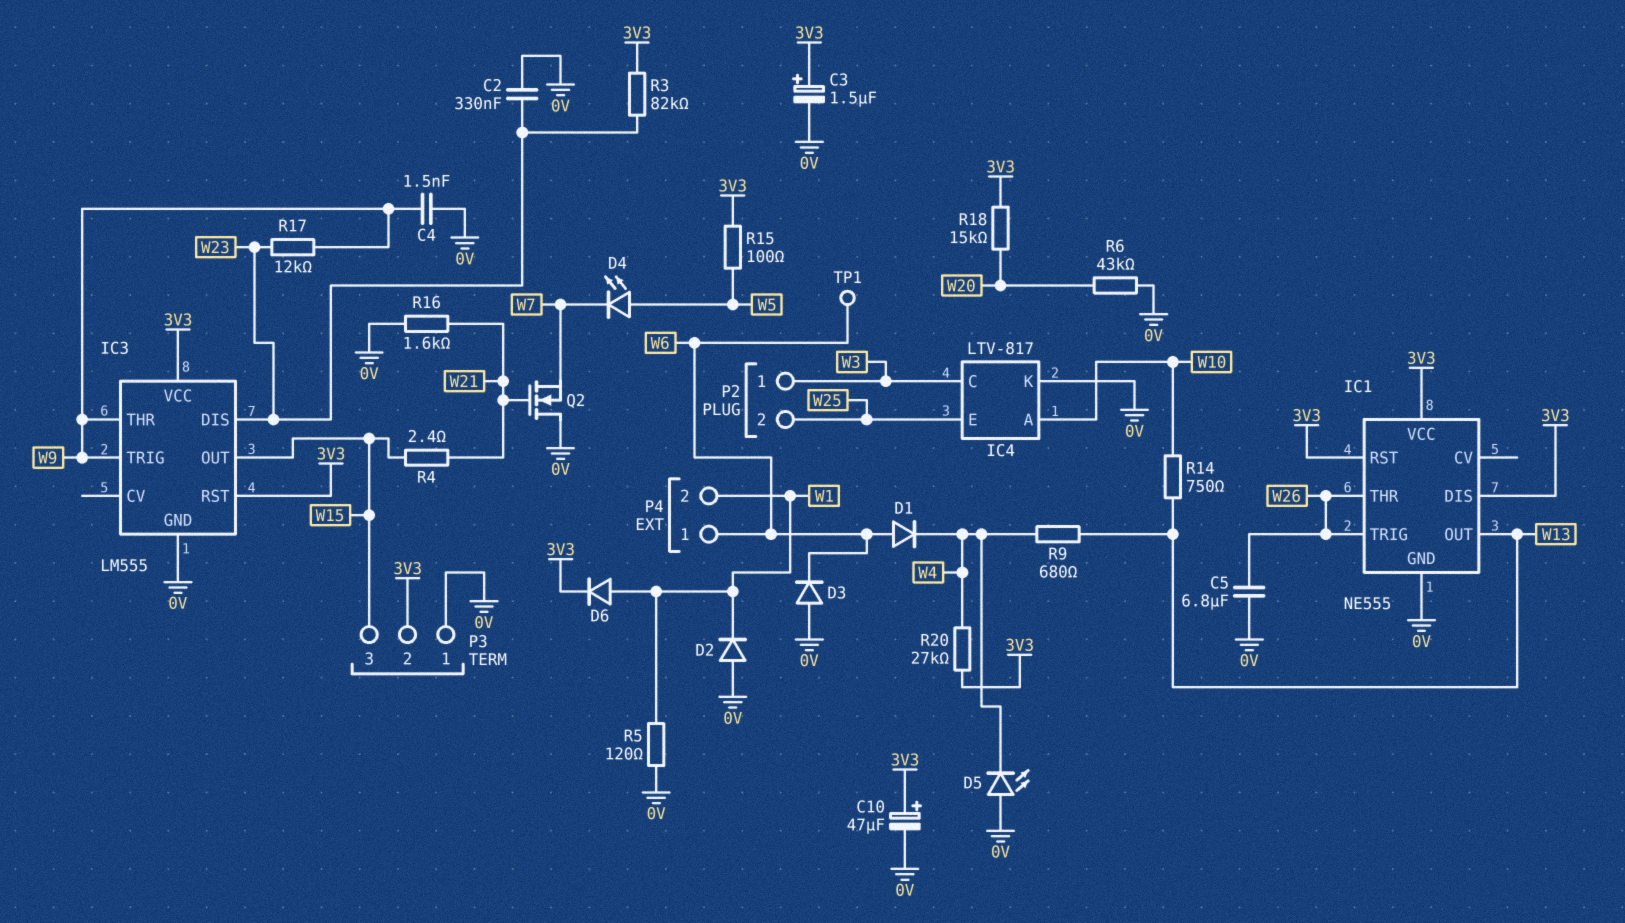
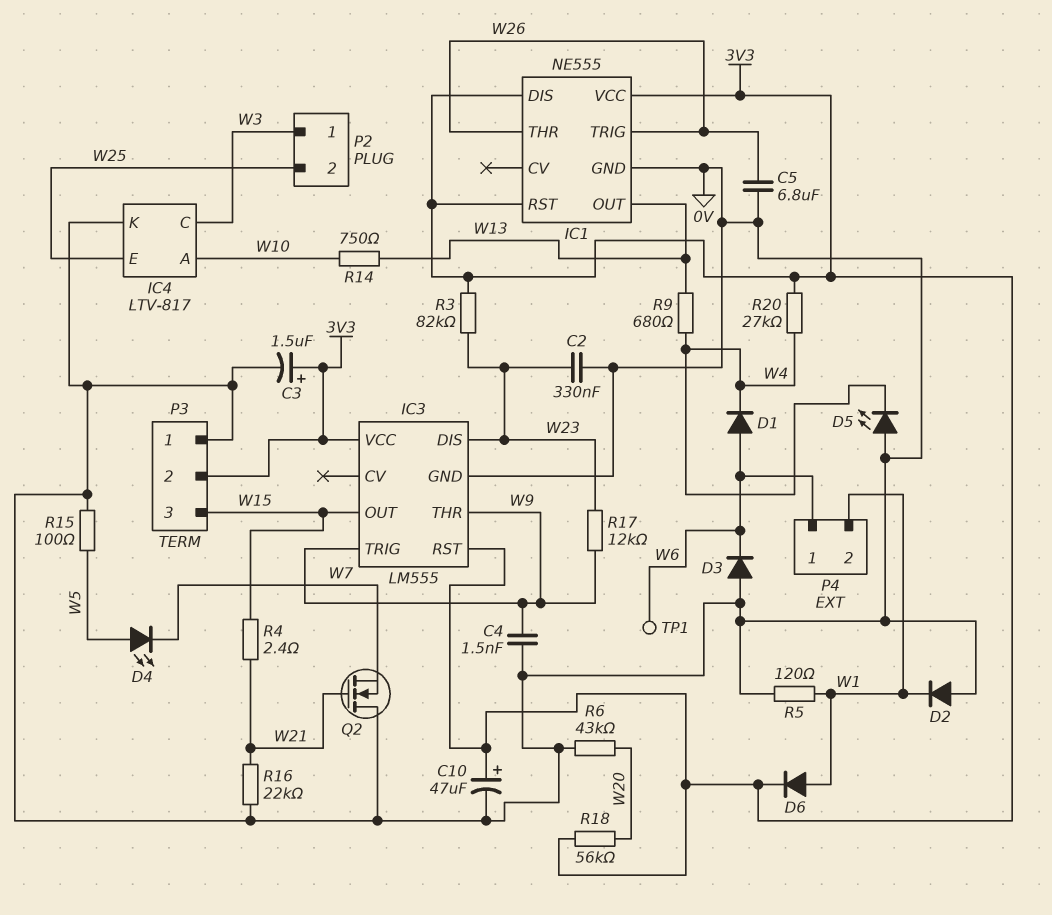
R15: 100 (3V3, W5) -> 100 (0V, W5)
R16: 1.6k (0V, W21) -> 22k (0V, W21)
R18: 15k (3V3, W20) -> 56k (3V3, W20)

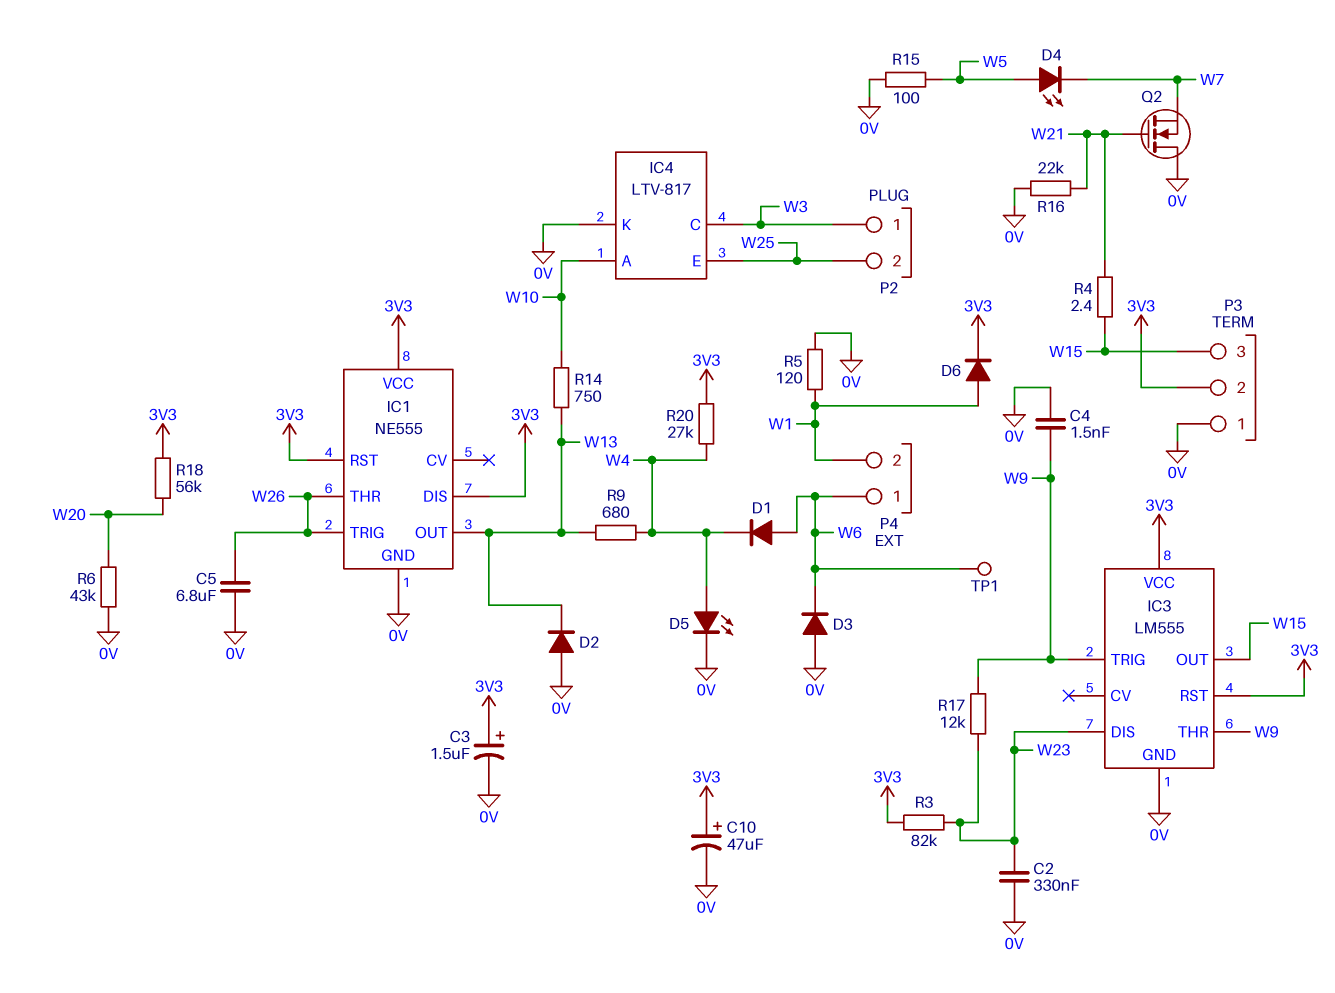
D2: diode (A 0V, K W1) -> diode (A 0V, K W13)
D5: LED (A 0V, K W4) -> LED (A W4, K 0V)

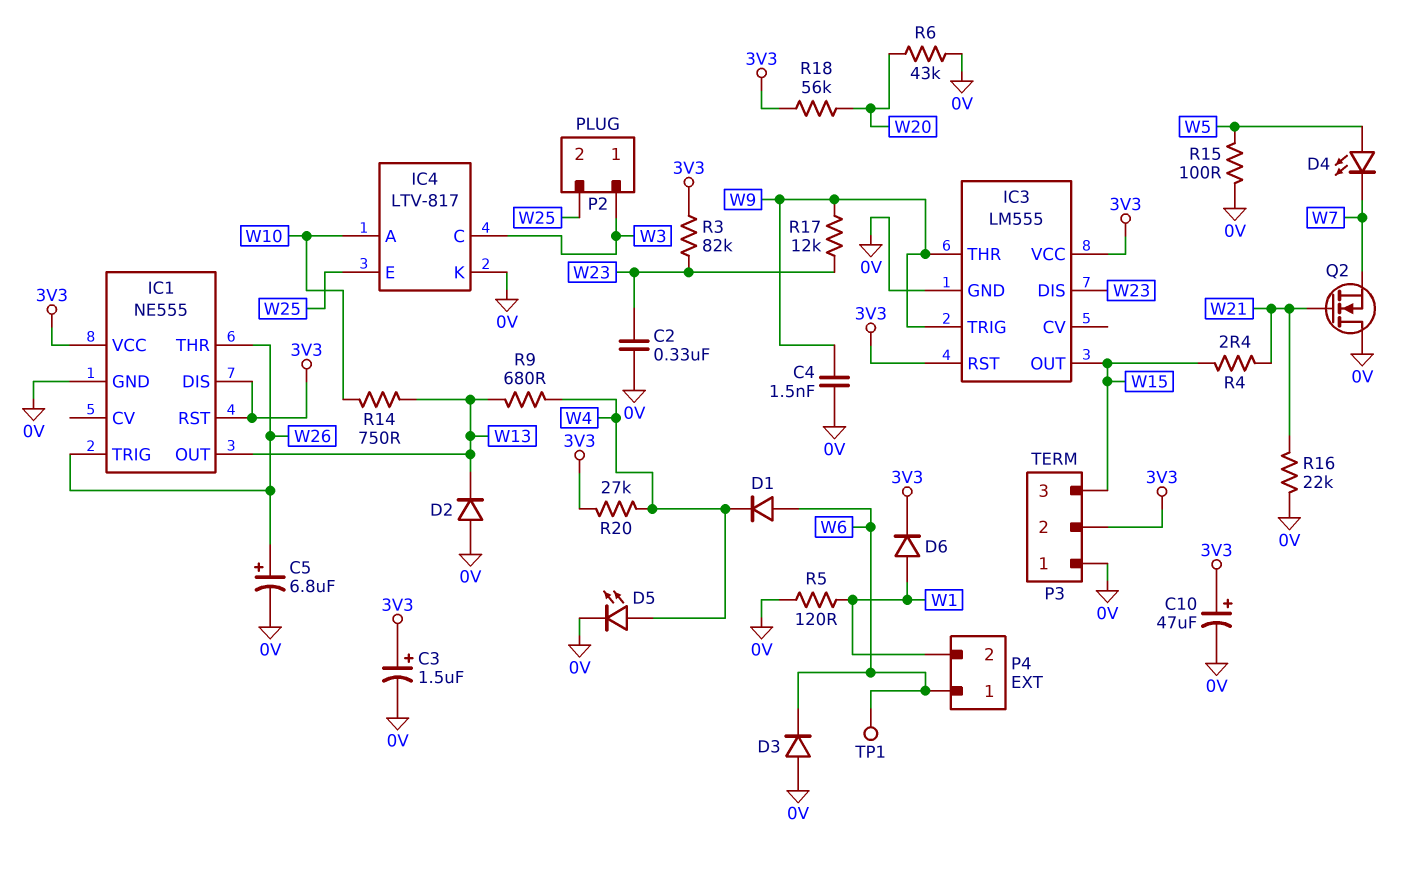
C5: 6.8uF (0V, W26) -> 6.8uF (plus W26, minus 0V)

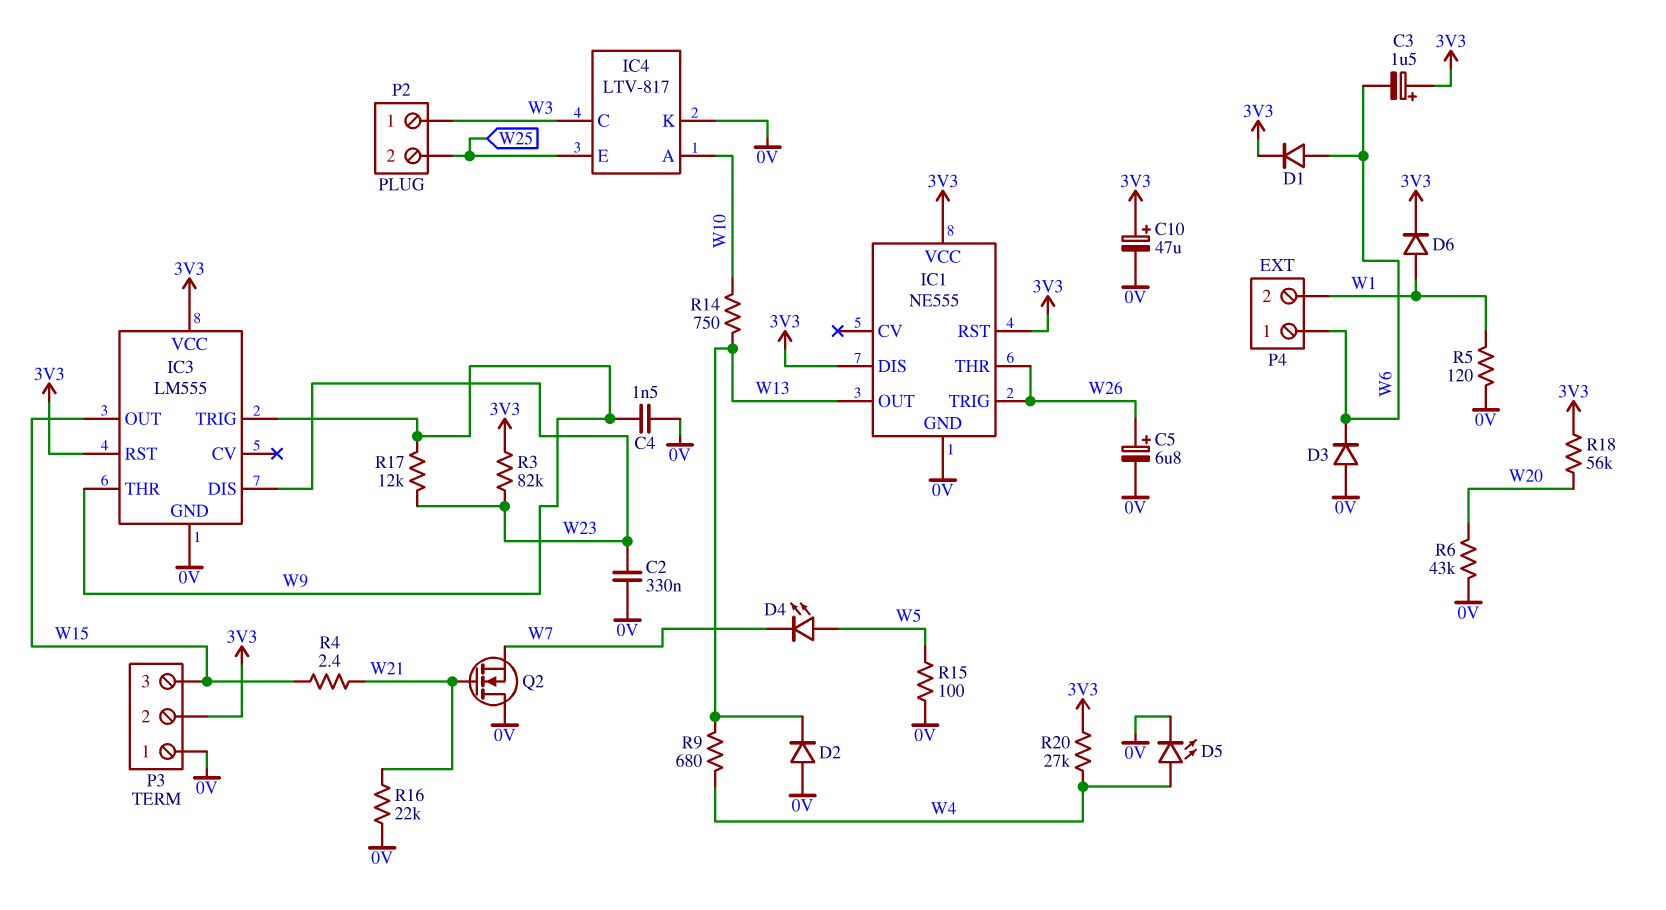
C3: 1.5uF (plus 3V3, minus 0V) -> 1.5uF (plus 3V3, minus W6)
D1: diode (A W6, K W4) -> diode (A W6, K 3V3)
TP1: test point (W6) -> none

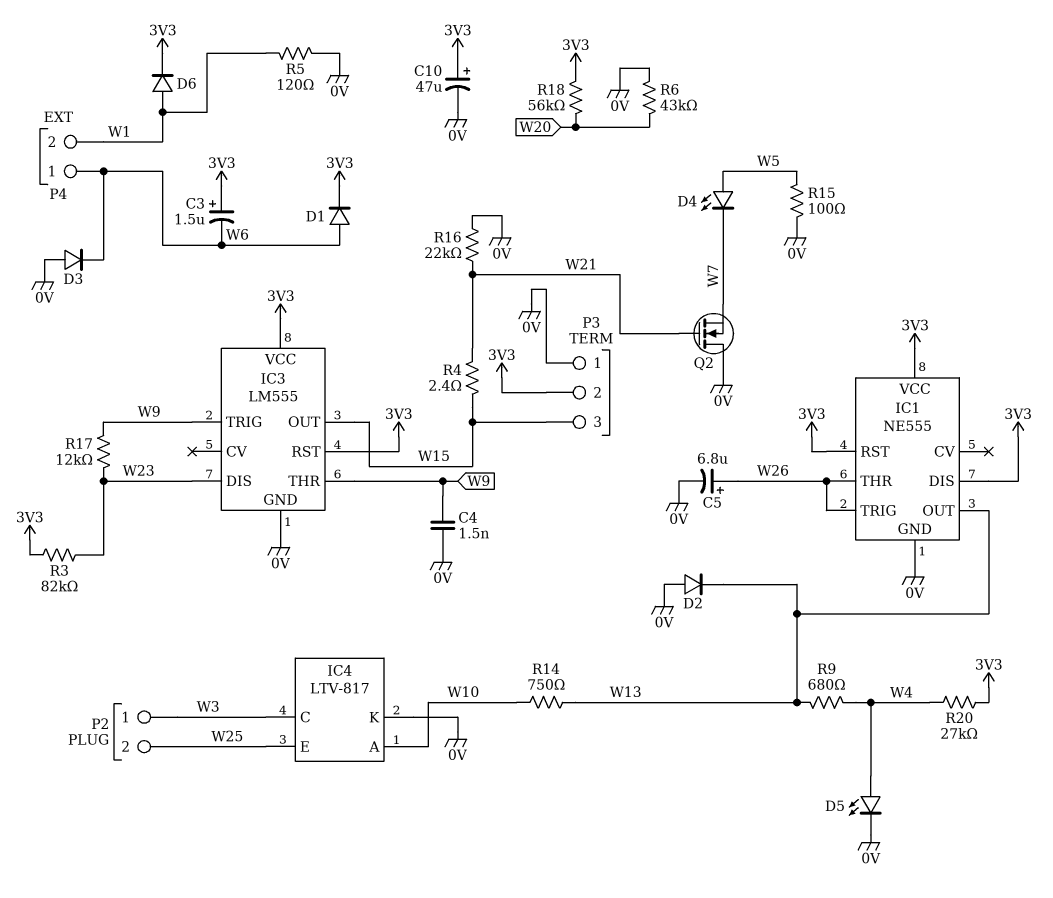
C2: 330nF (0V, W23) -> none

